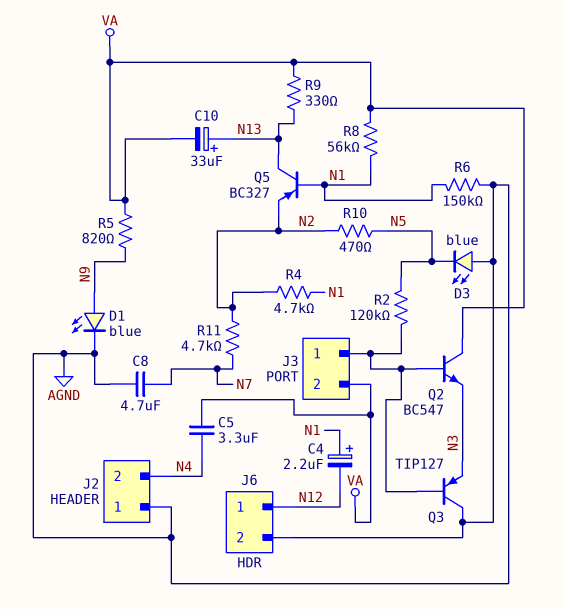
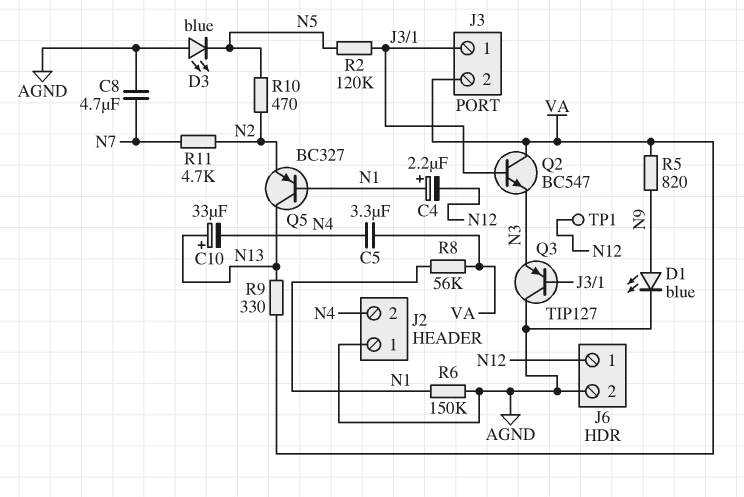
C10: 33uF (plus N13, minus VA) -> 33uF (plus N13, minus N4)
R4: 4.7k (N1, N2) -> none
TP1: none -> test point (N12)

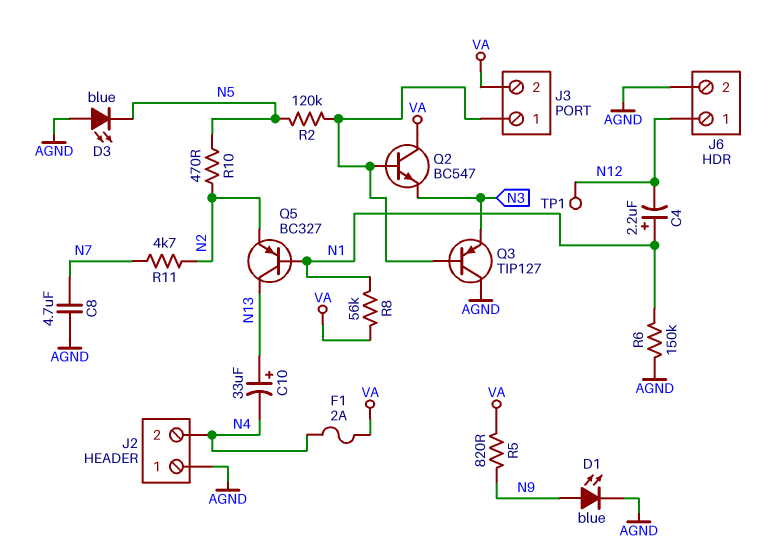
C5: 3.3uF (N4, VA) -> none
F1: none -> 2A (N4, VA)
R9: 330 (N13, VA) -> none

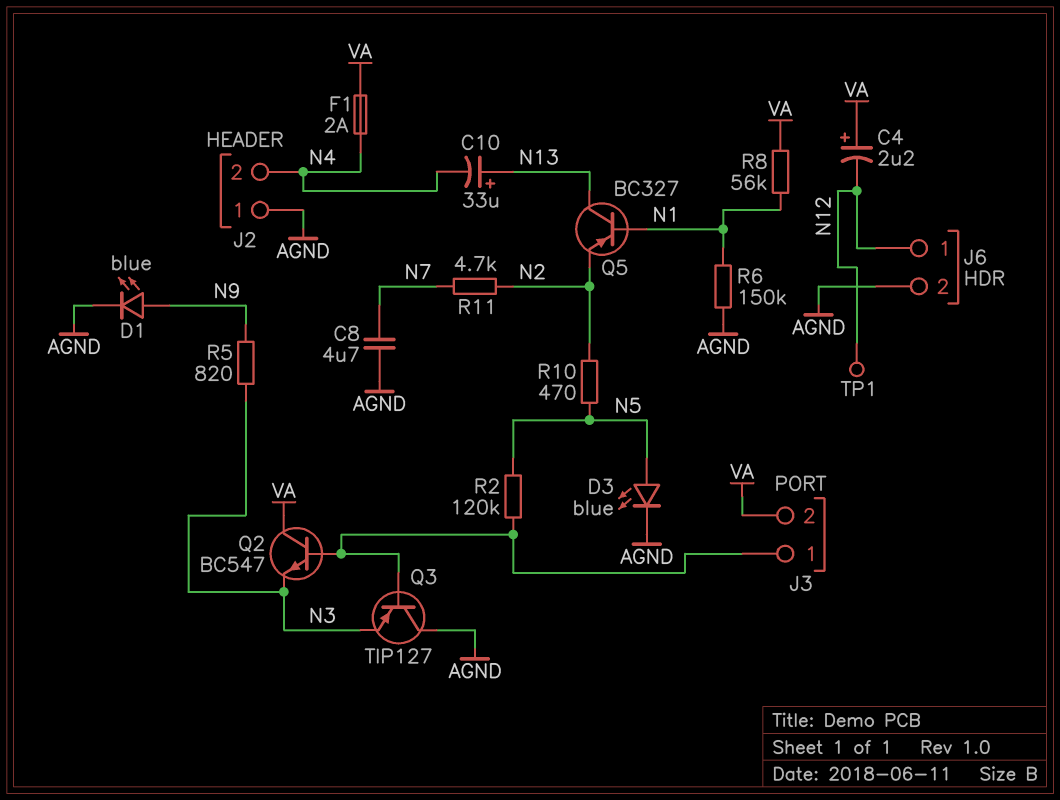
C4: 2.2uF (plus N1, minus N12) -> 2.2uF (plus VA, minus N12)
D3: LED blue (A AGND, K N5) -> LED blue (A N5, K AGND)
R5: 820 (N9, VA) -> 820 (N3, N9)

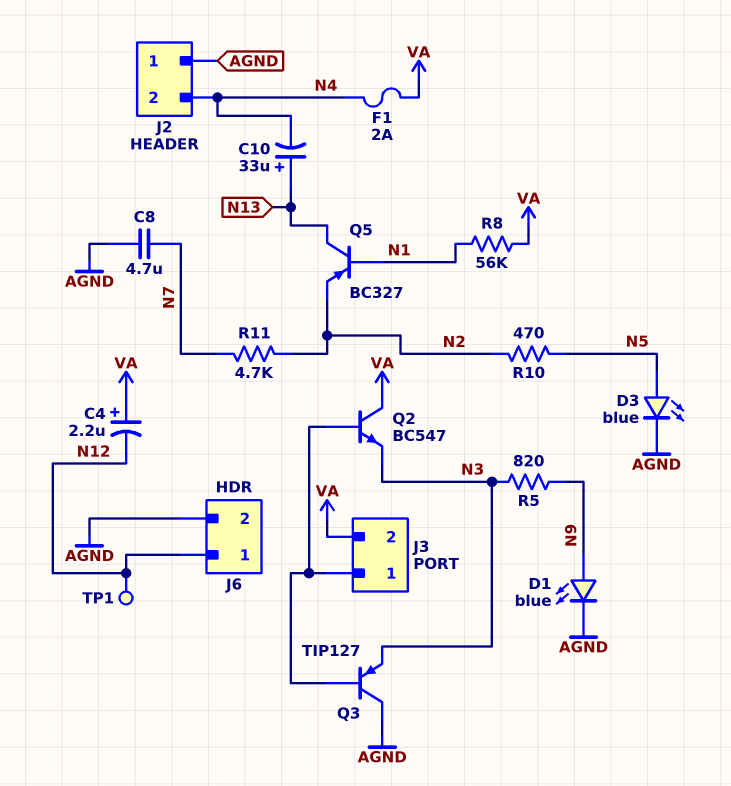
R2: 120k (J3/1, N5) -> none
R6: 150k (AGND, N1) -> none

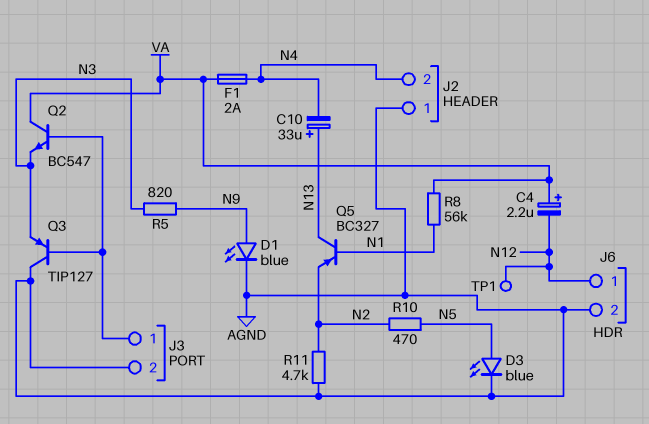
C8: 4.7uF (AGND, N7) -> none
J3 pin 2: VA -> AGND
R11: 4.7k (N2, N7) -> 4.7k (AGND, N2)

